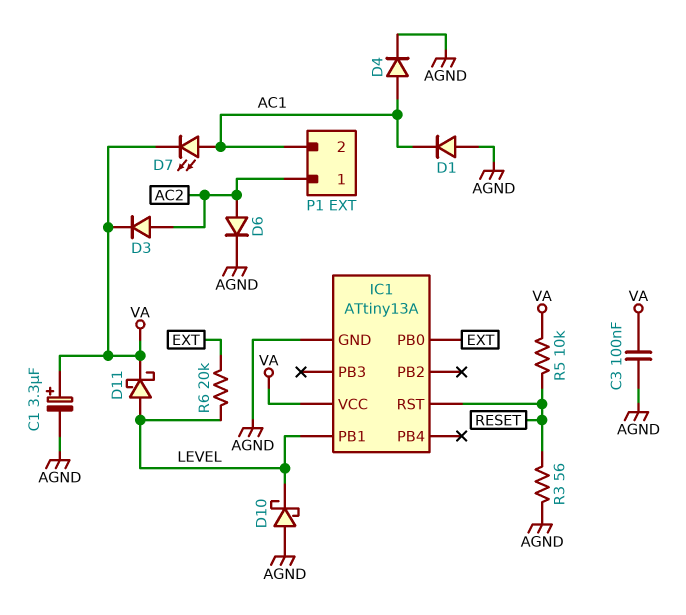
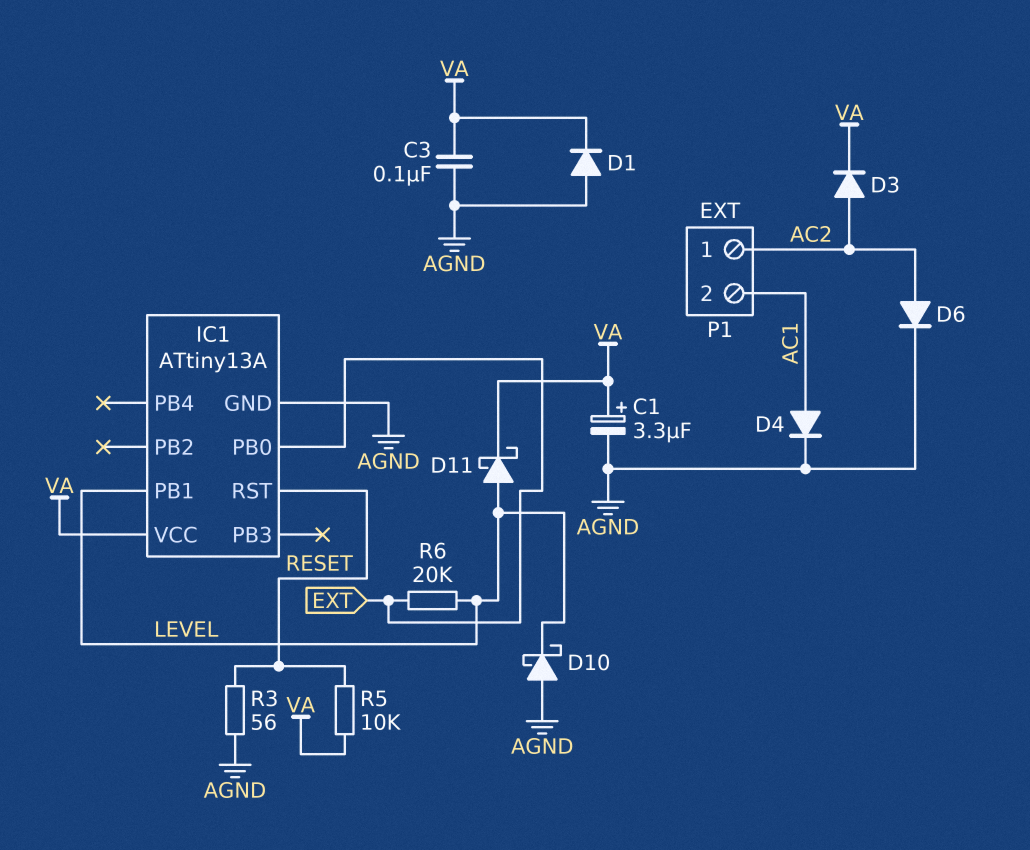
D1: diode (A AGND, K AC1) -> diode (A AGND, K VA)
D7: LED (A AC1, K VA) -> none

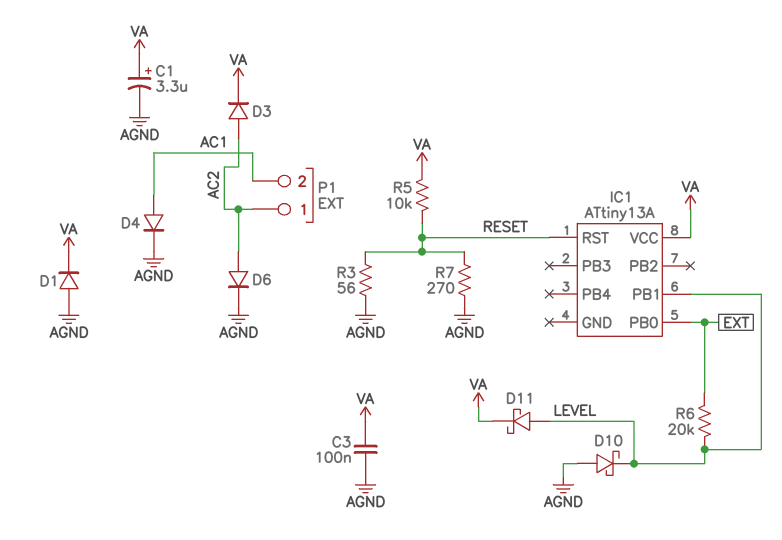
IC1 pin GND: AGND -> none
R7: none -> 270 (AGND, RESET)

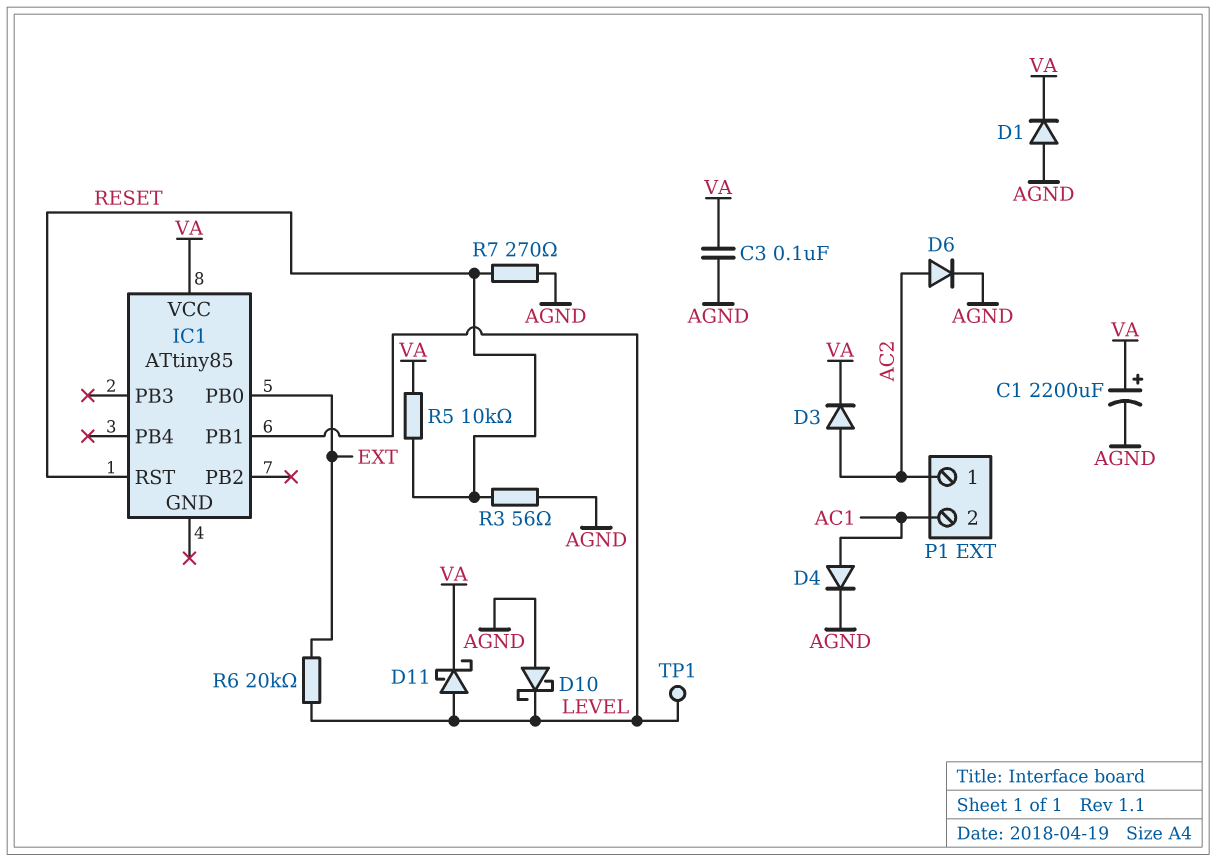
C1: 3.3uF (plus VA, minus AGND) -> 2200uF (plus VA, minus AGND)
IC1: ATtiny13A -> ATtiny85
TP1: none -> test point (LEVEL)

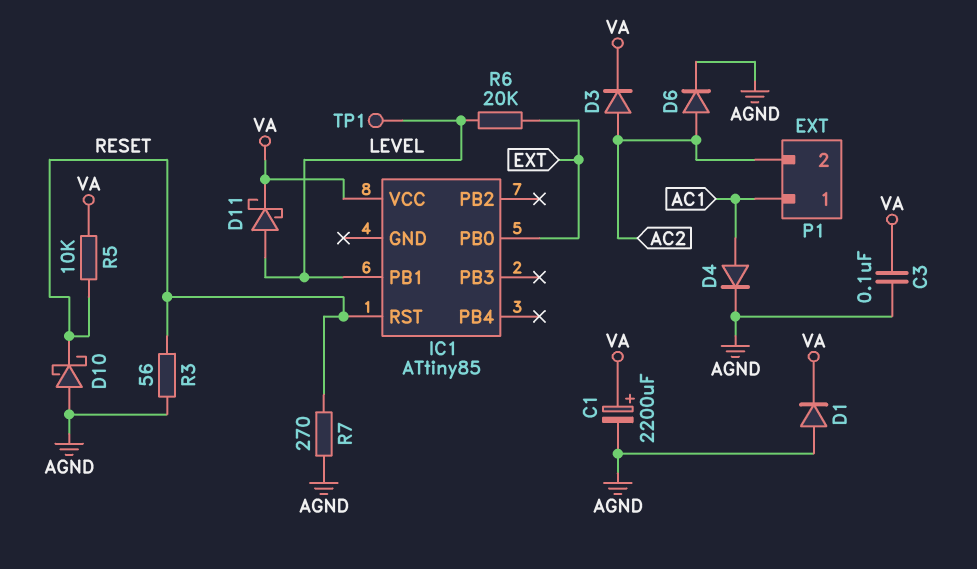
D10: schottky (A AGND, K LEVEL) -> schottky (A AGND, K RESET)
P1 pin 1: AC2 -> AC1
P1 pin 2: AC1 -> AC2

